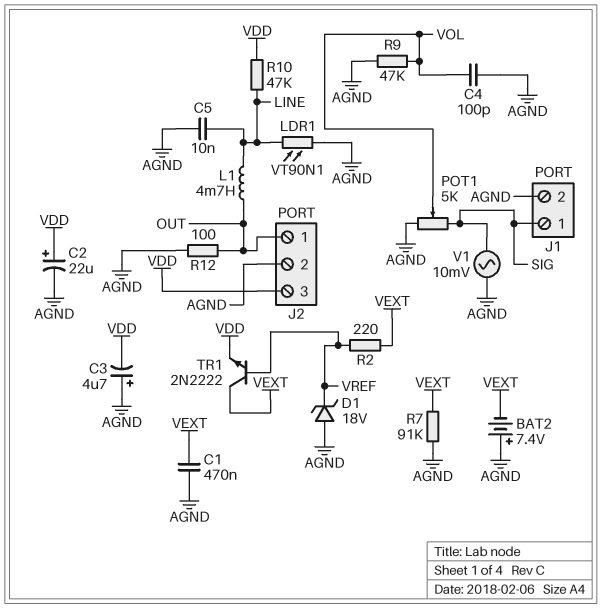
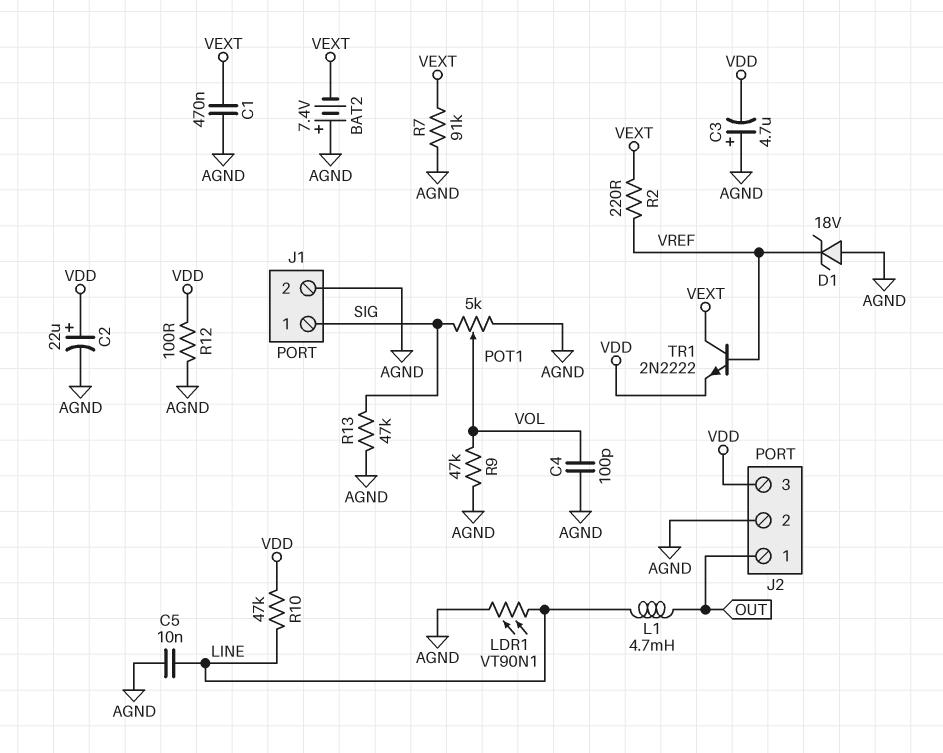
R12: 100 (AGND, OUT) -> 100 (AGND, VDD)
R13: none -> 47k (AGND, SIG)
V1: AC 10mV (AGND, SIG) -> none

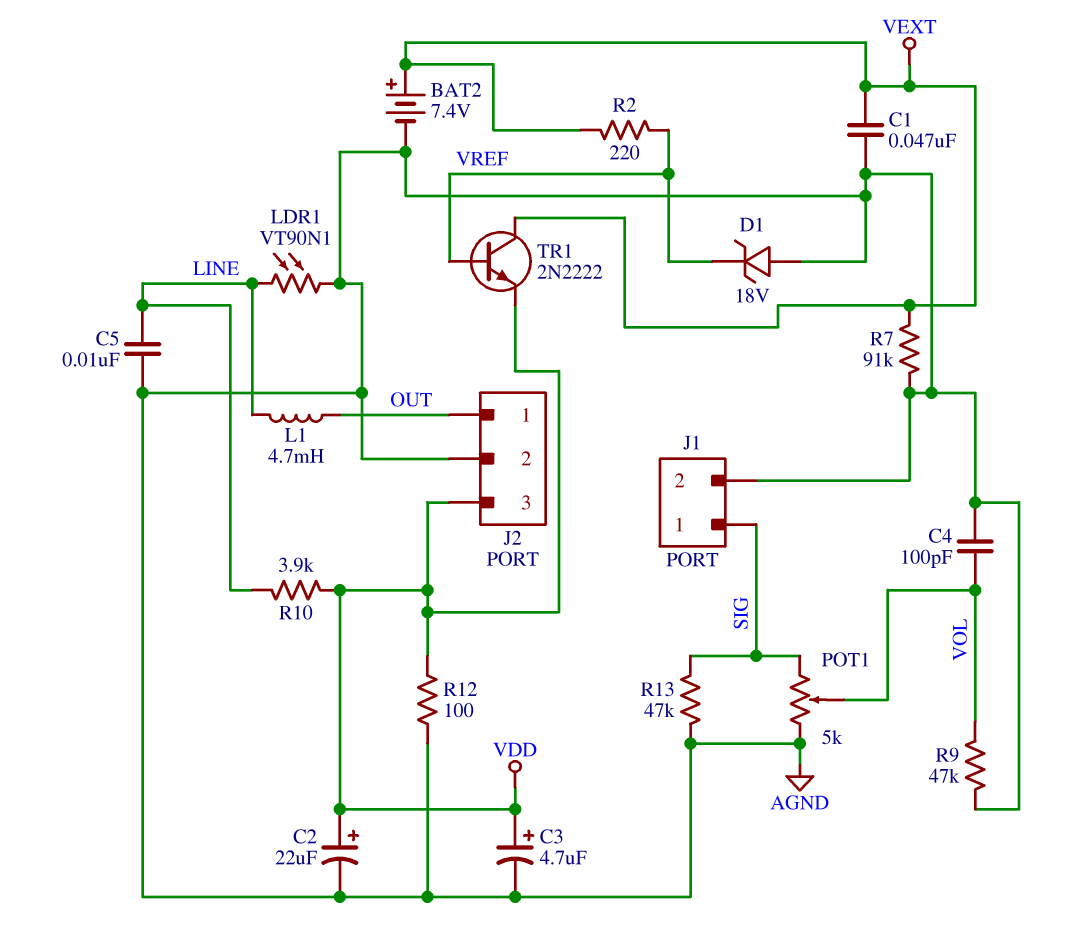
BAT2: 7.4V (plus AGND, minus VEXT) -> 7.4V (plus VEXT, minus AGND)
C1: 470nF (AGND, VEXT) -> 47nF (AGND, VEXT)
C3: 4.7uF (plus AGND, minus VDD) -> 4.7uF (plus VDD, minus AGND)
R10: 47k (LINE, VDD) -> 3.9k (LINE, VDD)

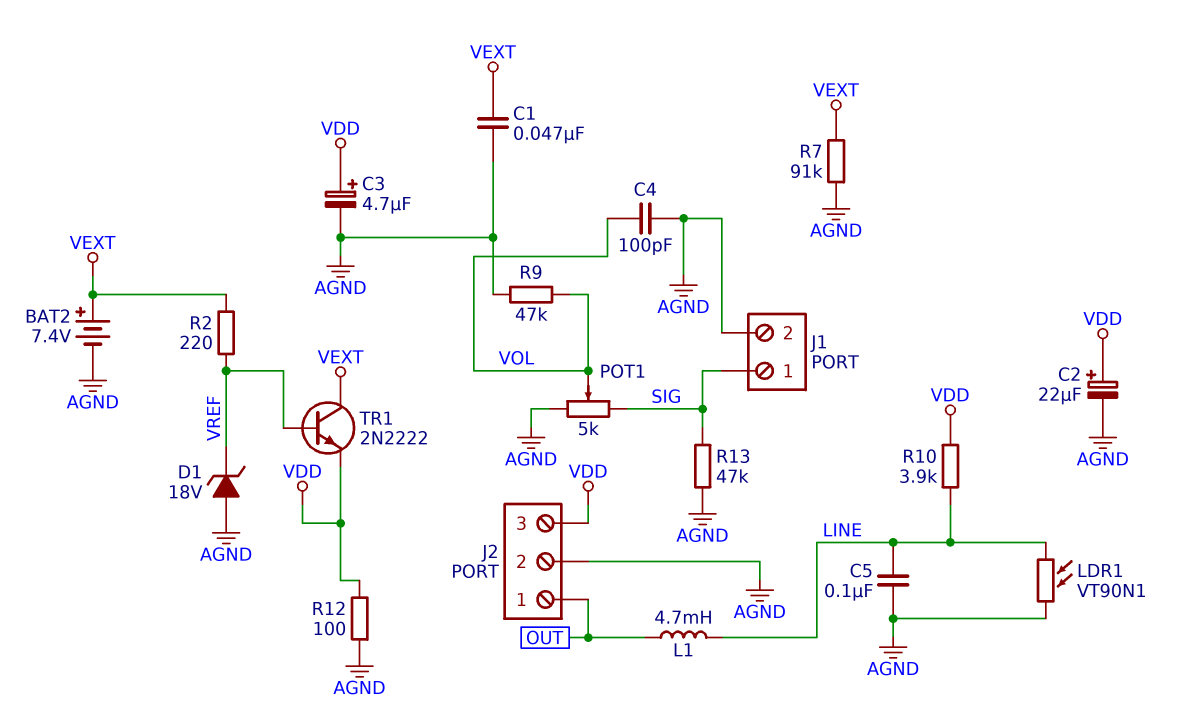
C5: 10nF (AGND, LINE) -> 100nF (AGND, LINE)

